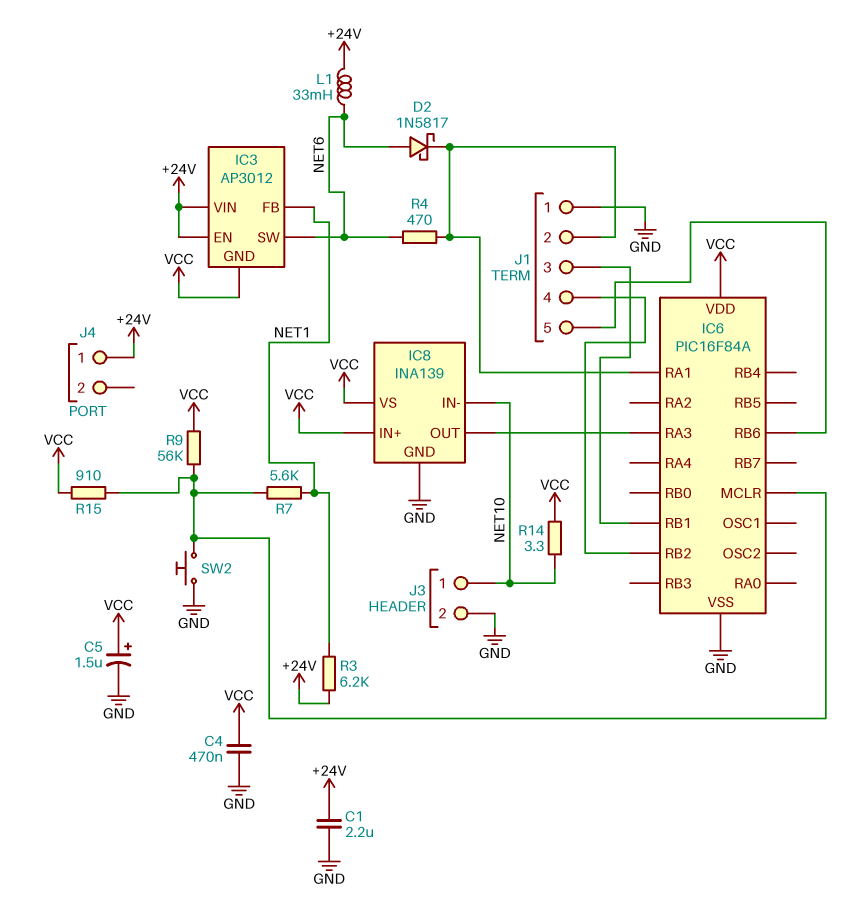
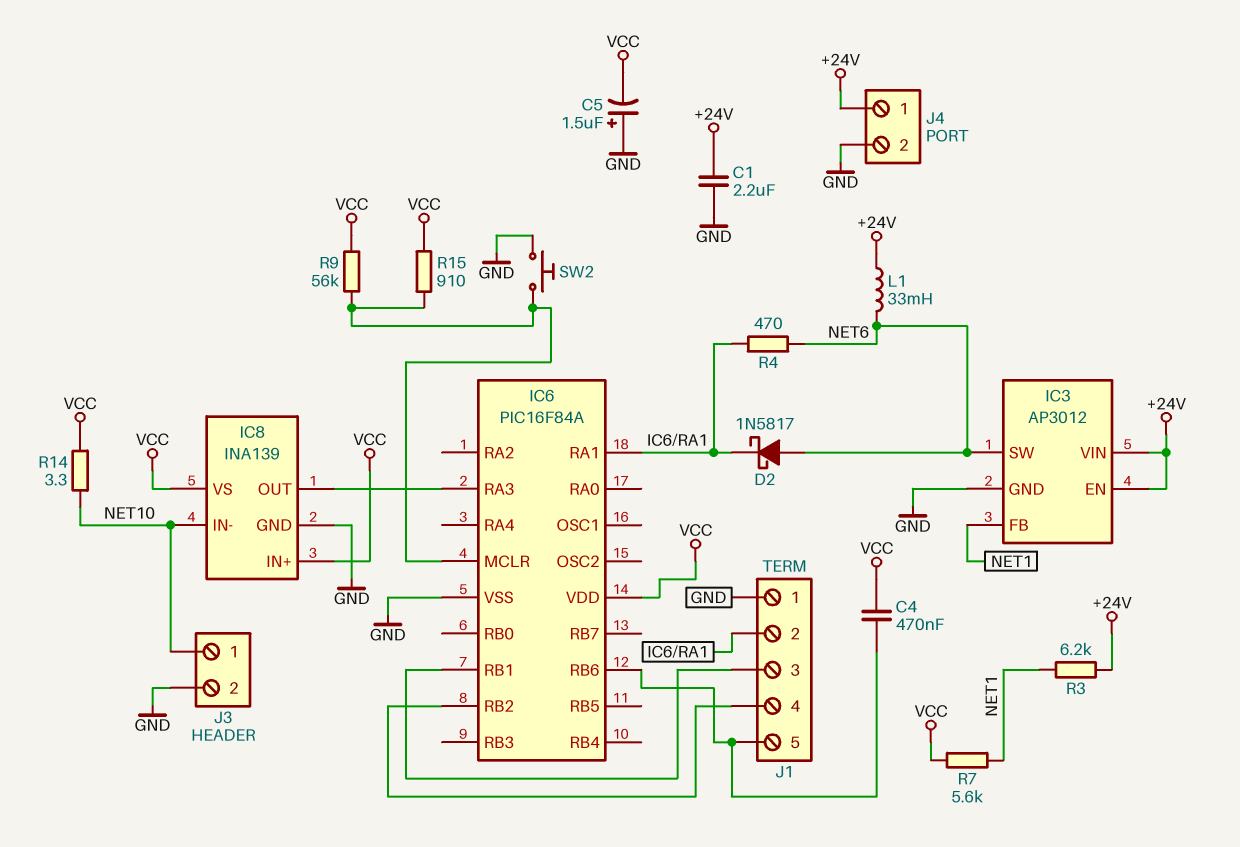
C4: 470nF (GND, VCC) -> 470nF (IC6/RB6, VCC)
C5: 1.5uF (plus VCC, minus GND) -> 1.5uF (plus GND, minus VCC)
IC3 pin GND: VCC -> GND
J4 pin 2: none -> GND
R7: 5.6k (IC6/MCLR, NET1) -> 5.6k (NET1, VCC)

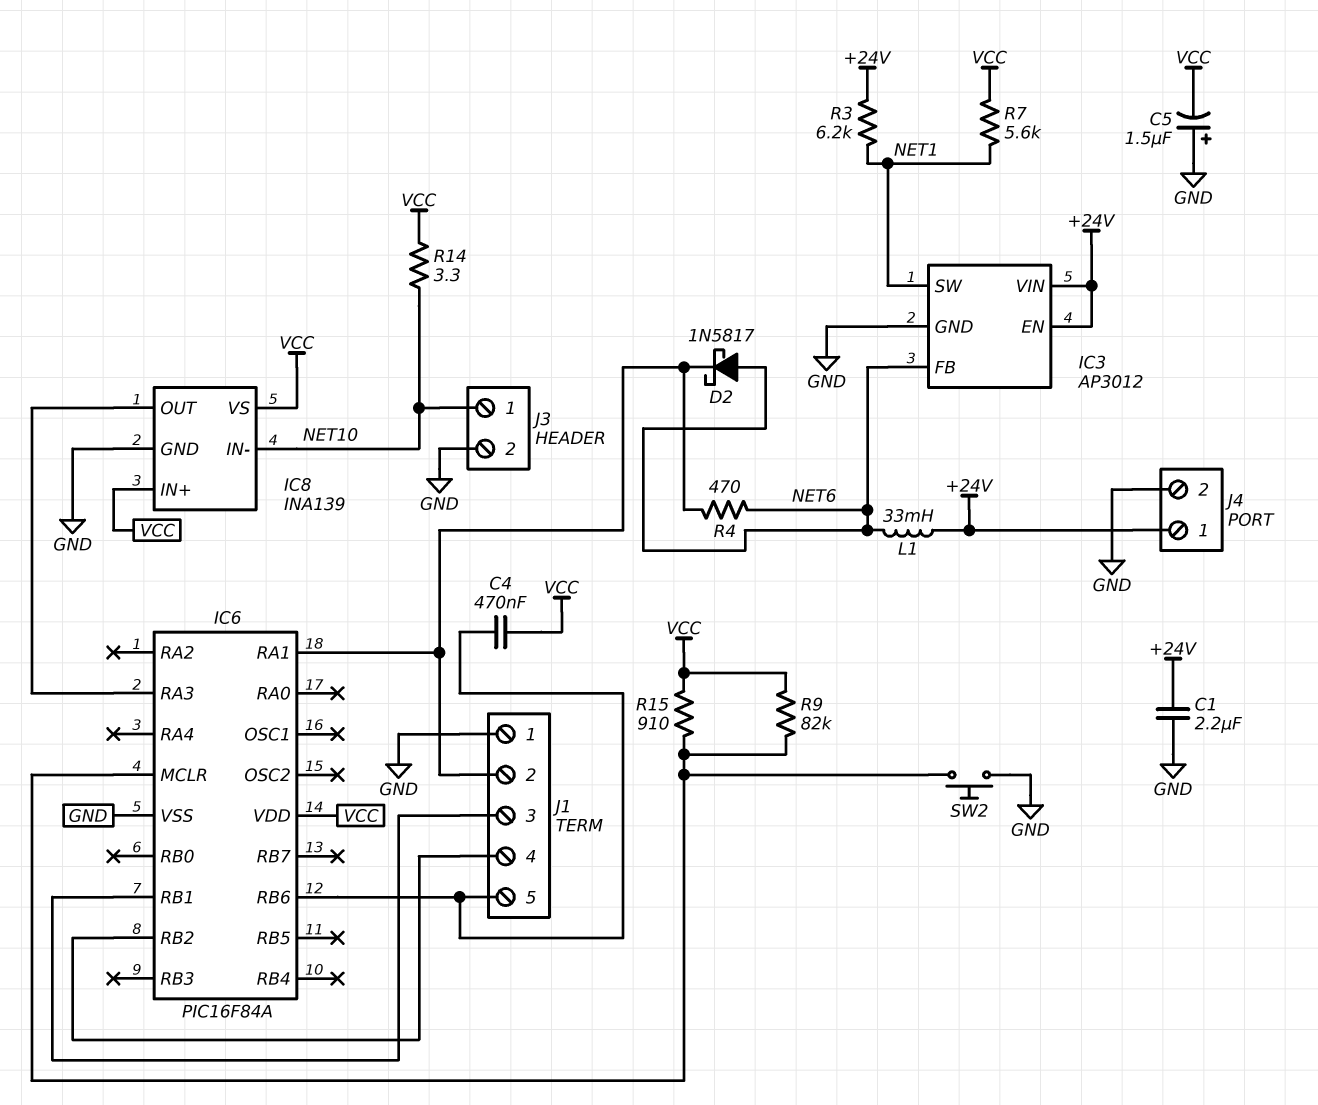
IC3 pin FB: NET1 -> NET6
IC3 pin SW: NET6 -> NET1
R9: 56k (IC6/MCLR, VCC) -> 82k (IC6/MCLR, VCC)

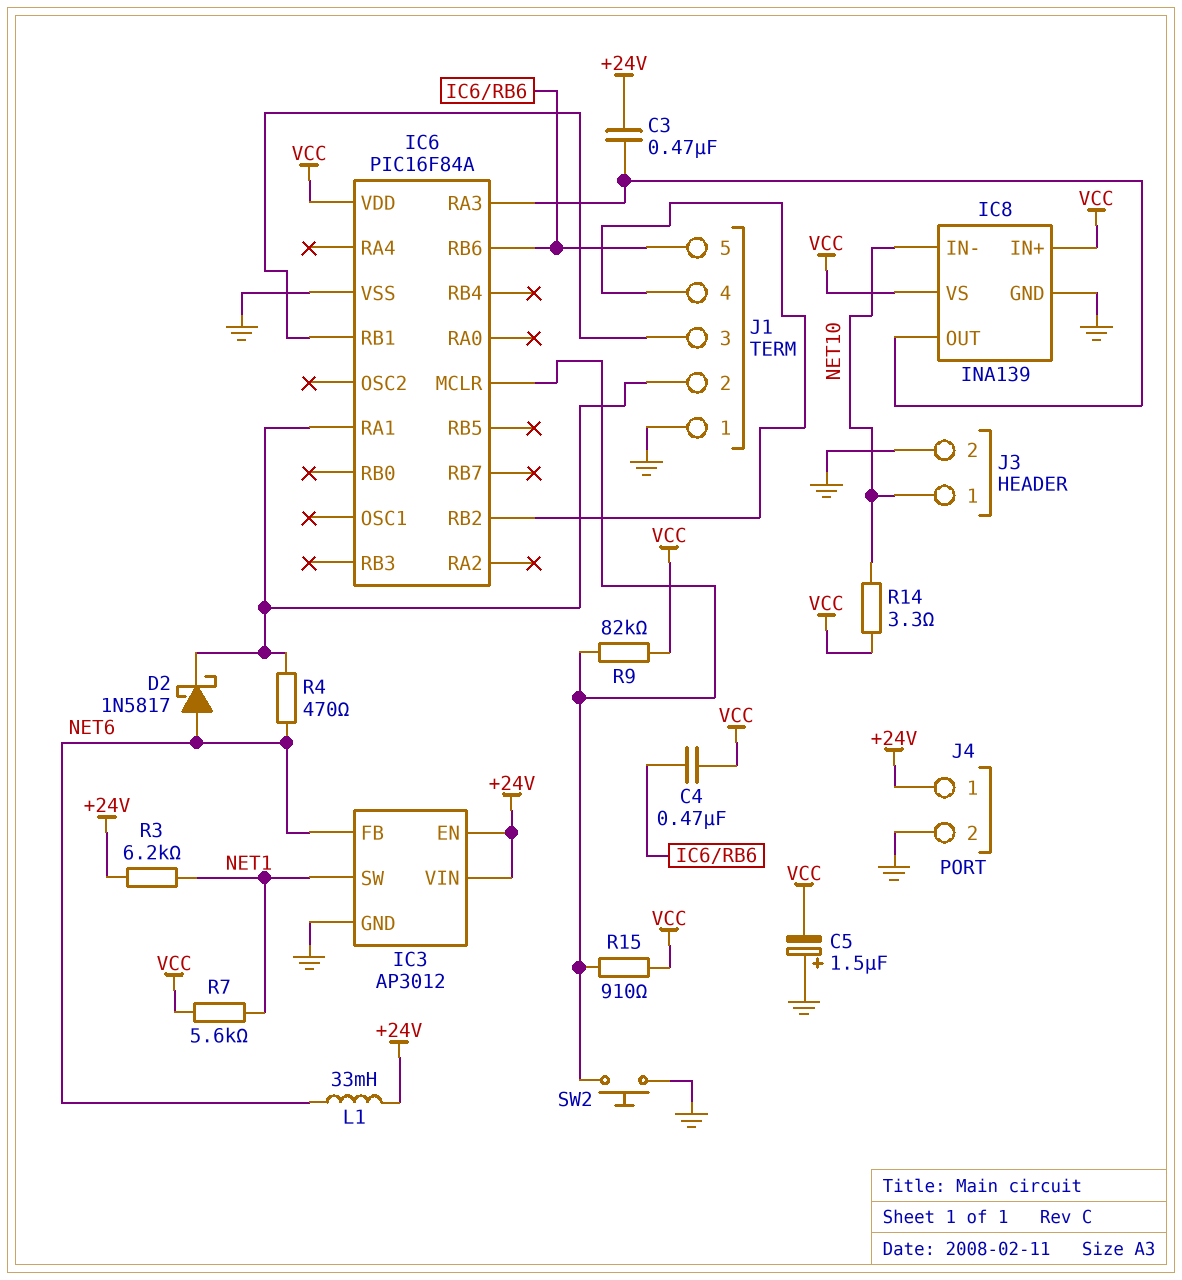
C1: 2.2uF (+24V, GND) -> none
C3: none -> 470nF (+24V, IC6/RA3)

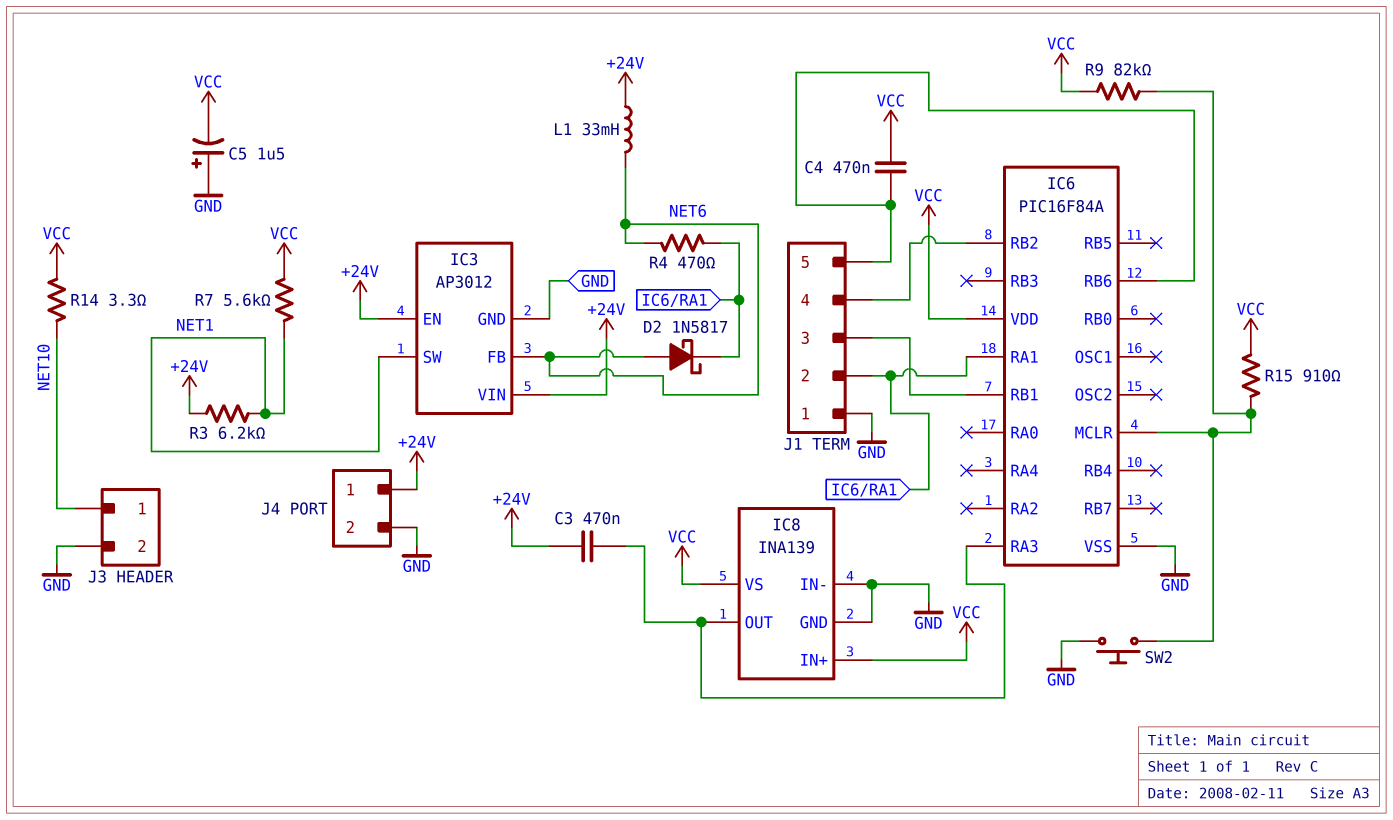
IC8 pin IN-: NET10 -> GND

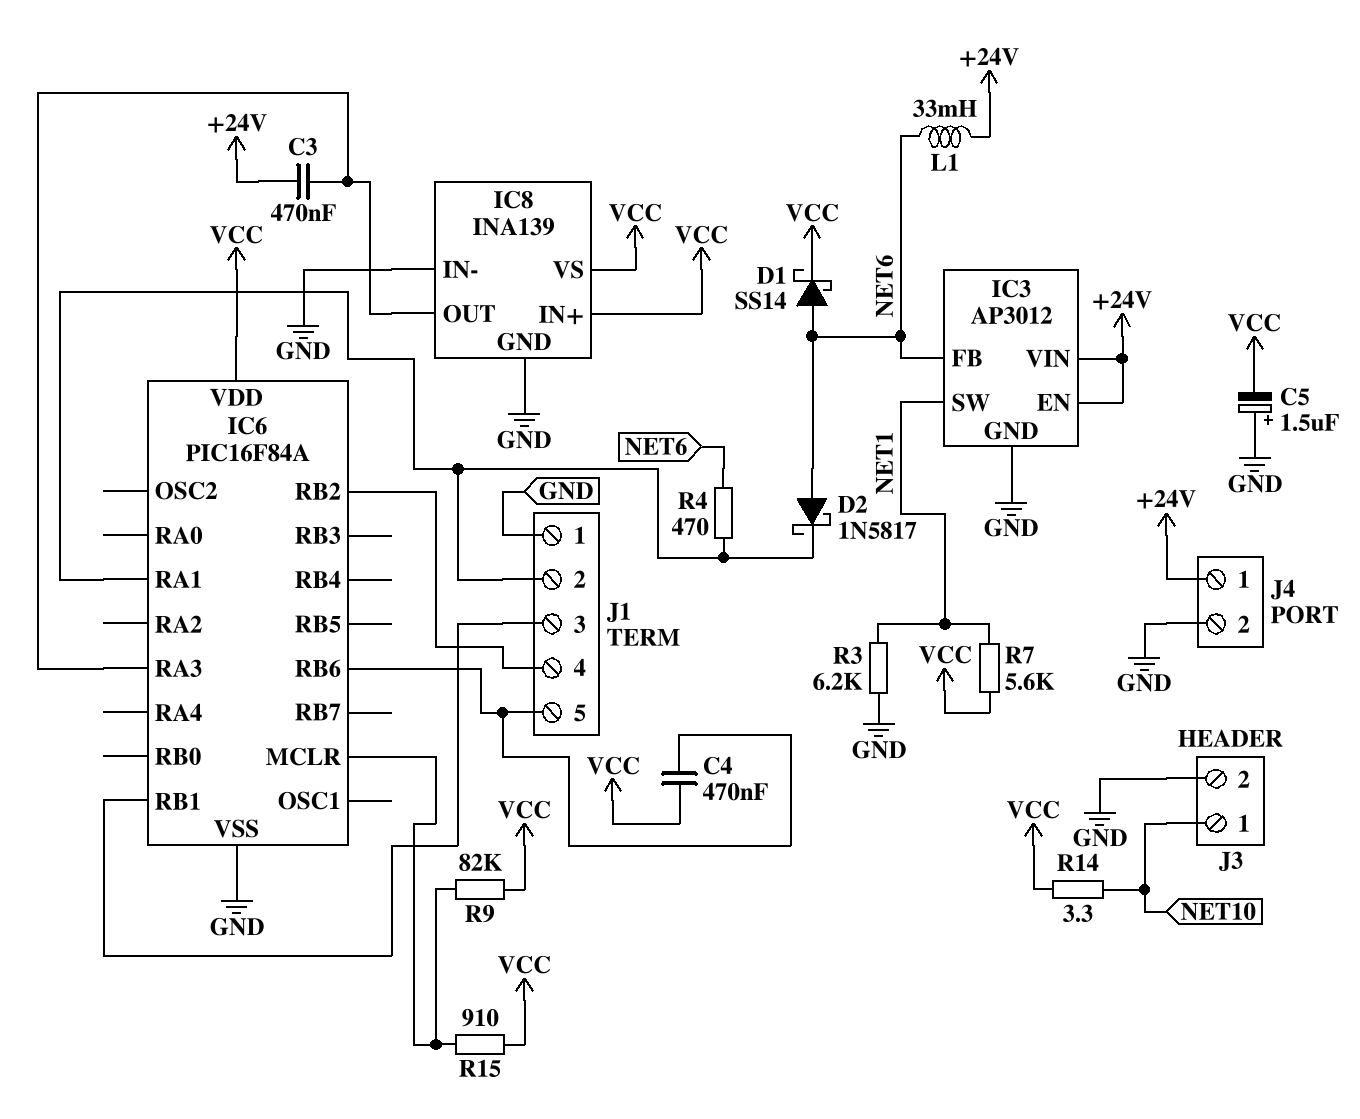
D1: none -> schottky SS14 (A NET6, K VCC)
R3: 6.2k (+24V, NET1) -> 6.2k (GND, NET1)
SW2: button (GND, IC6/MCLR) -> none

